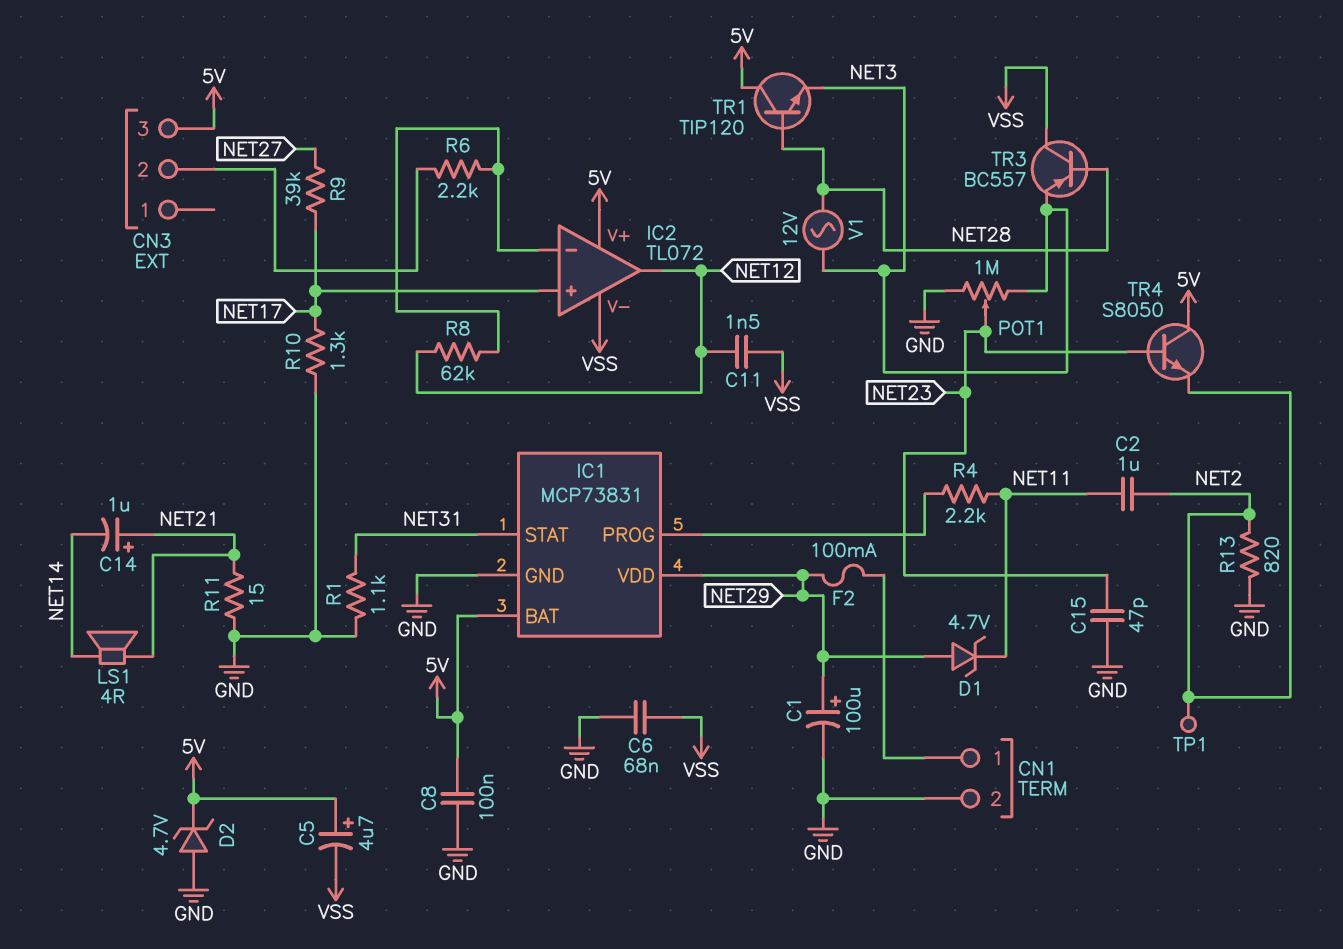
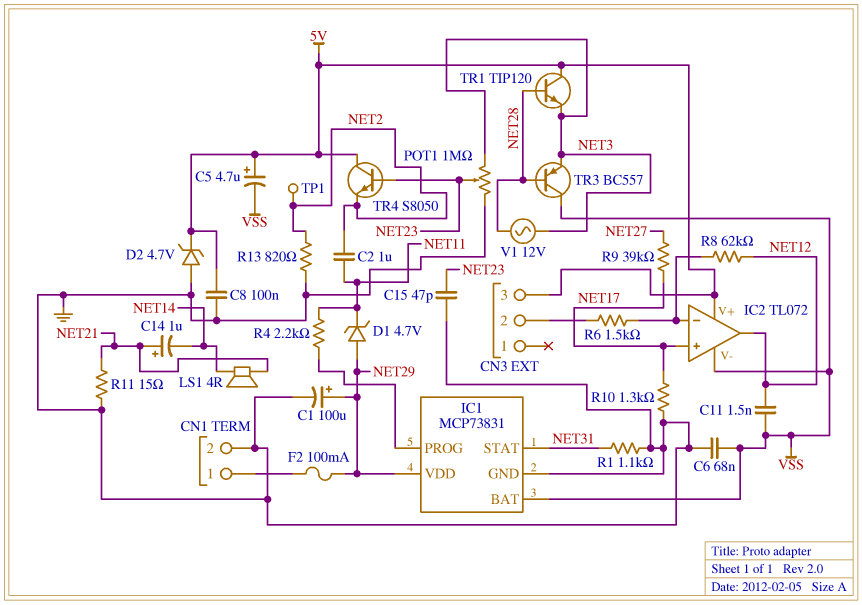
IC1 pin BAT: 5V -> VSS
R6: 2.2k (CN3/2, IC2/in-) -> 1.5k (CN3/2, IC2/in-)

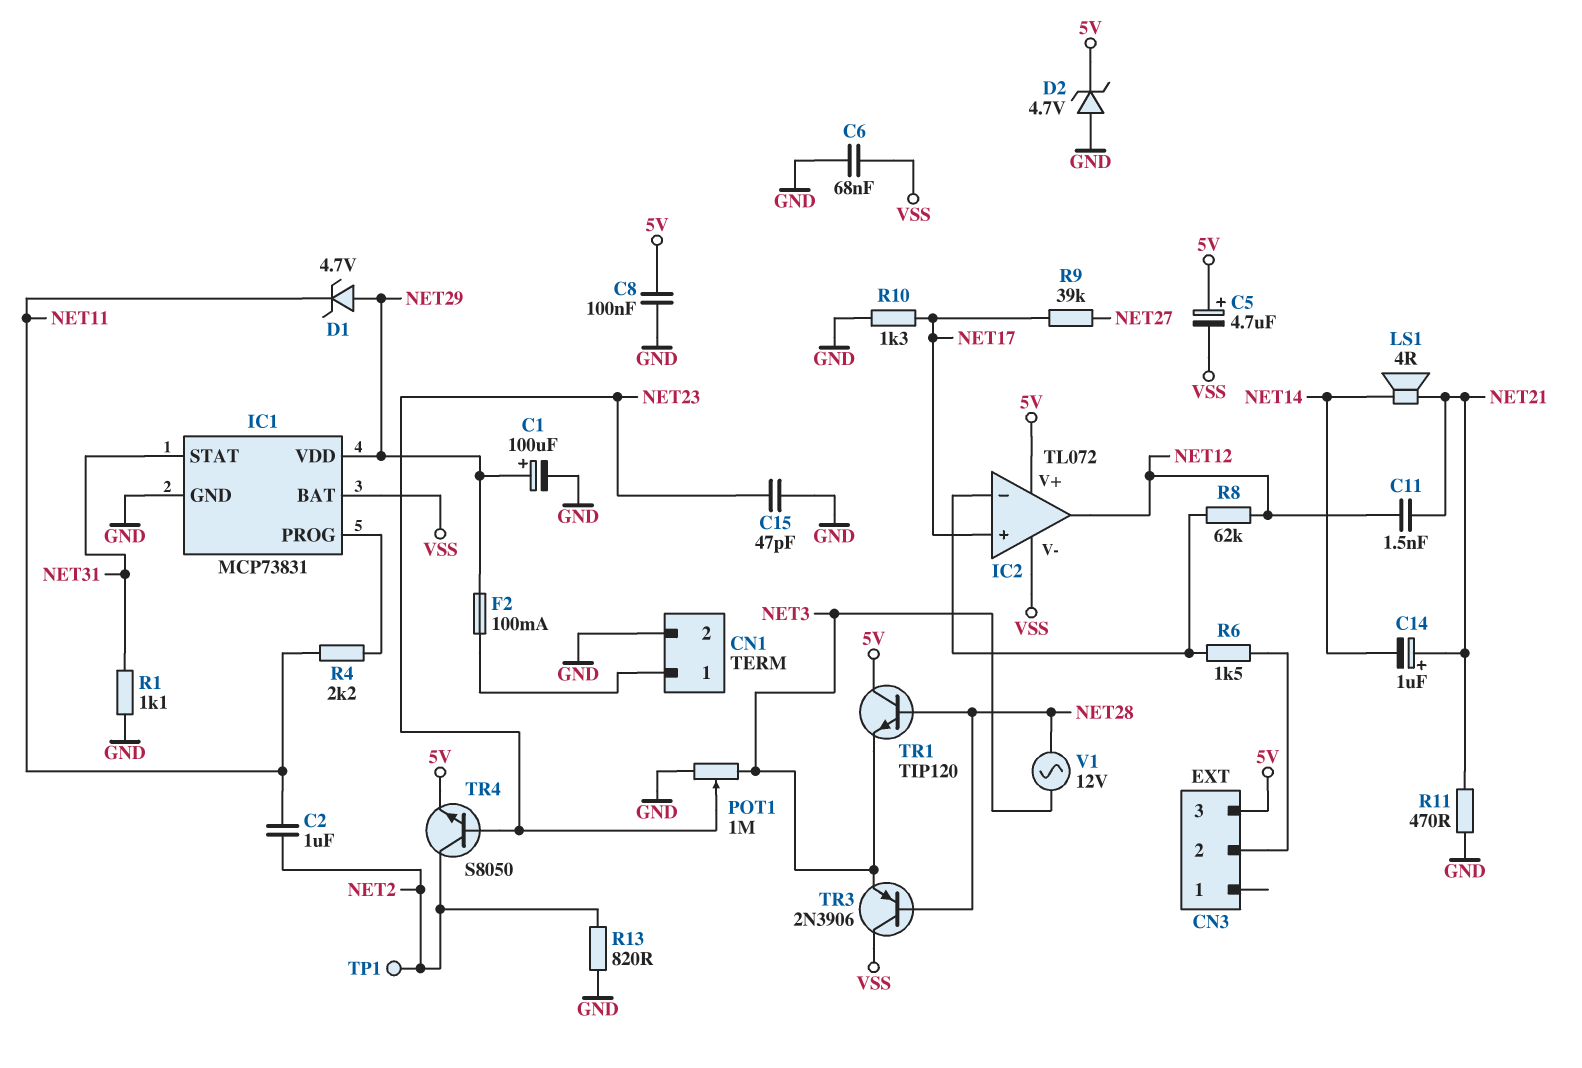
C11: 1.5nF (NET12, VSS) -> 1.5nF (NET12, NET21)
R11: 15 (GND, NET21) -> 470 (GND, NET21)
TR3: PNP BC557 (B NET28, C VSS, E NET3) -> PNP 2N3906 (B NET28, C VSS, E NET3)
TR4: NPN S8050 (B NET23, C 5V, E NET2) -> NPN S8050 (B NET23, C NET2, E 5V)

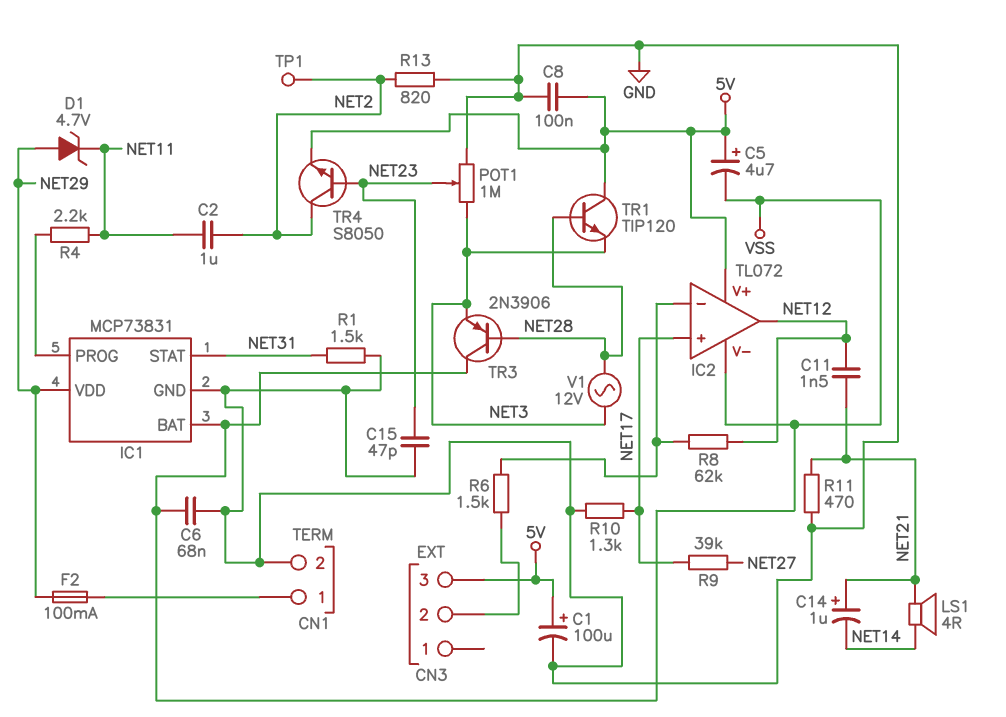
C1: 100uF (plus NET29, minus GND) -> 100uF (plus 5V, minus GND)
D2: zener 4.7V (A GND, K 5V) -> none
R1: 1.1k (GND, NET31) -> 1.5k (GND, NET31)

